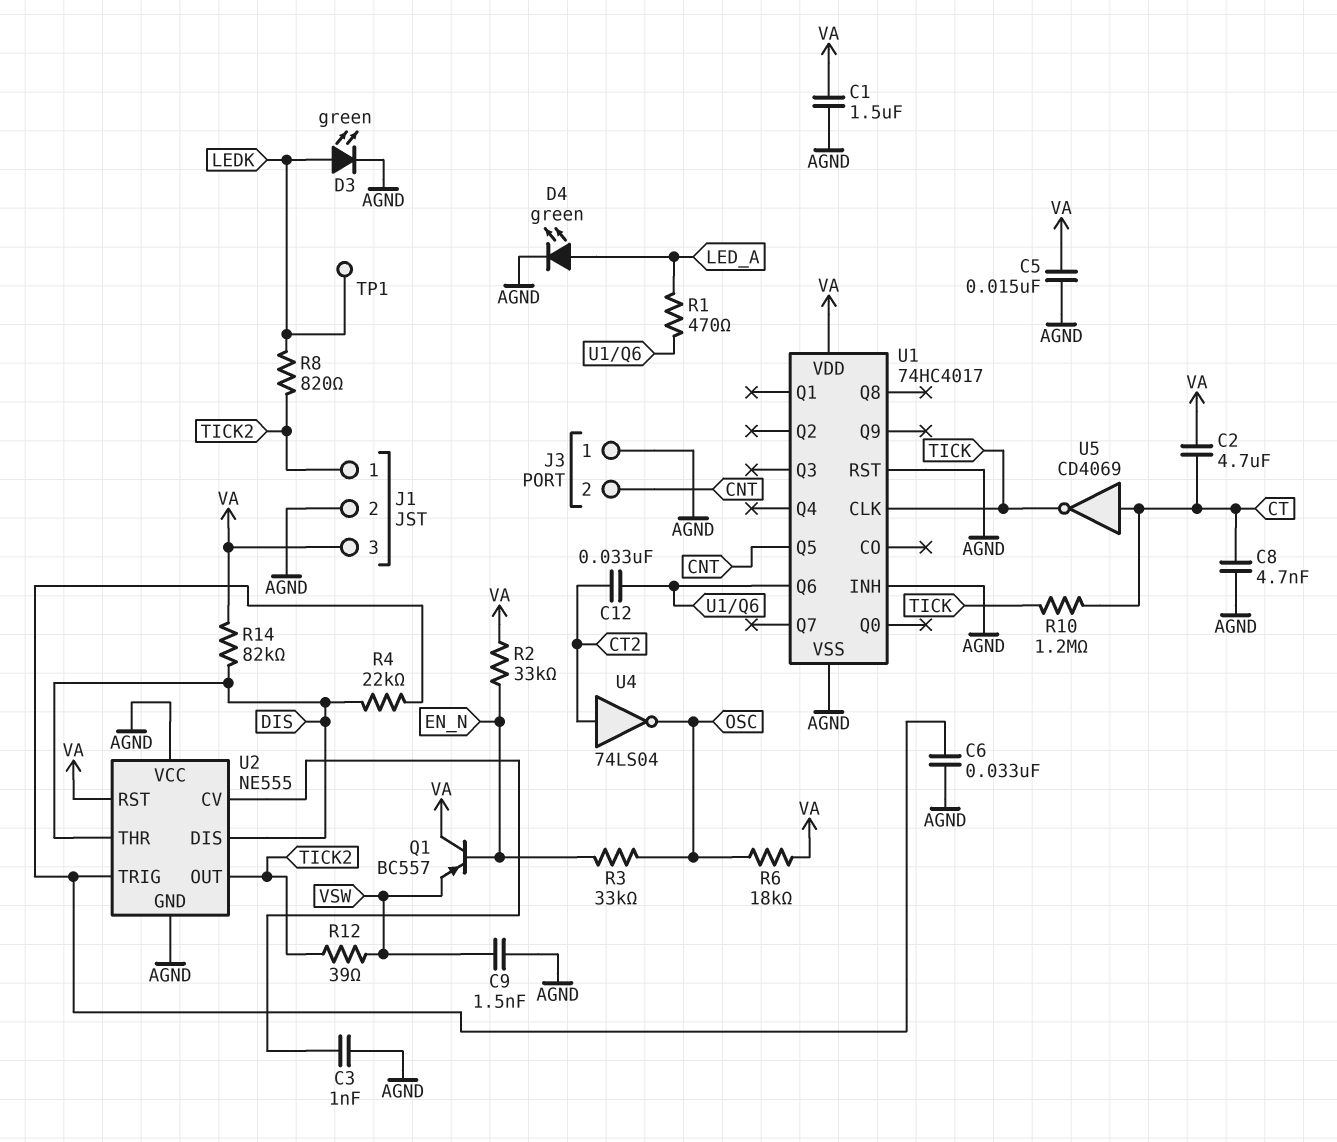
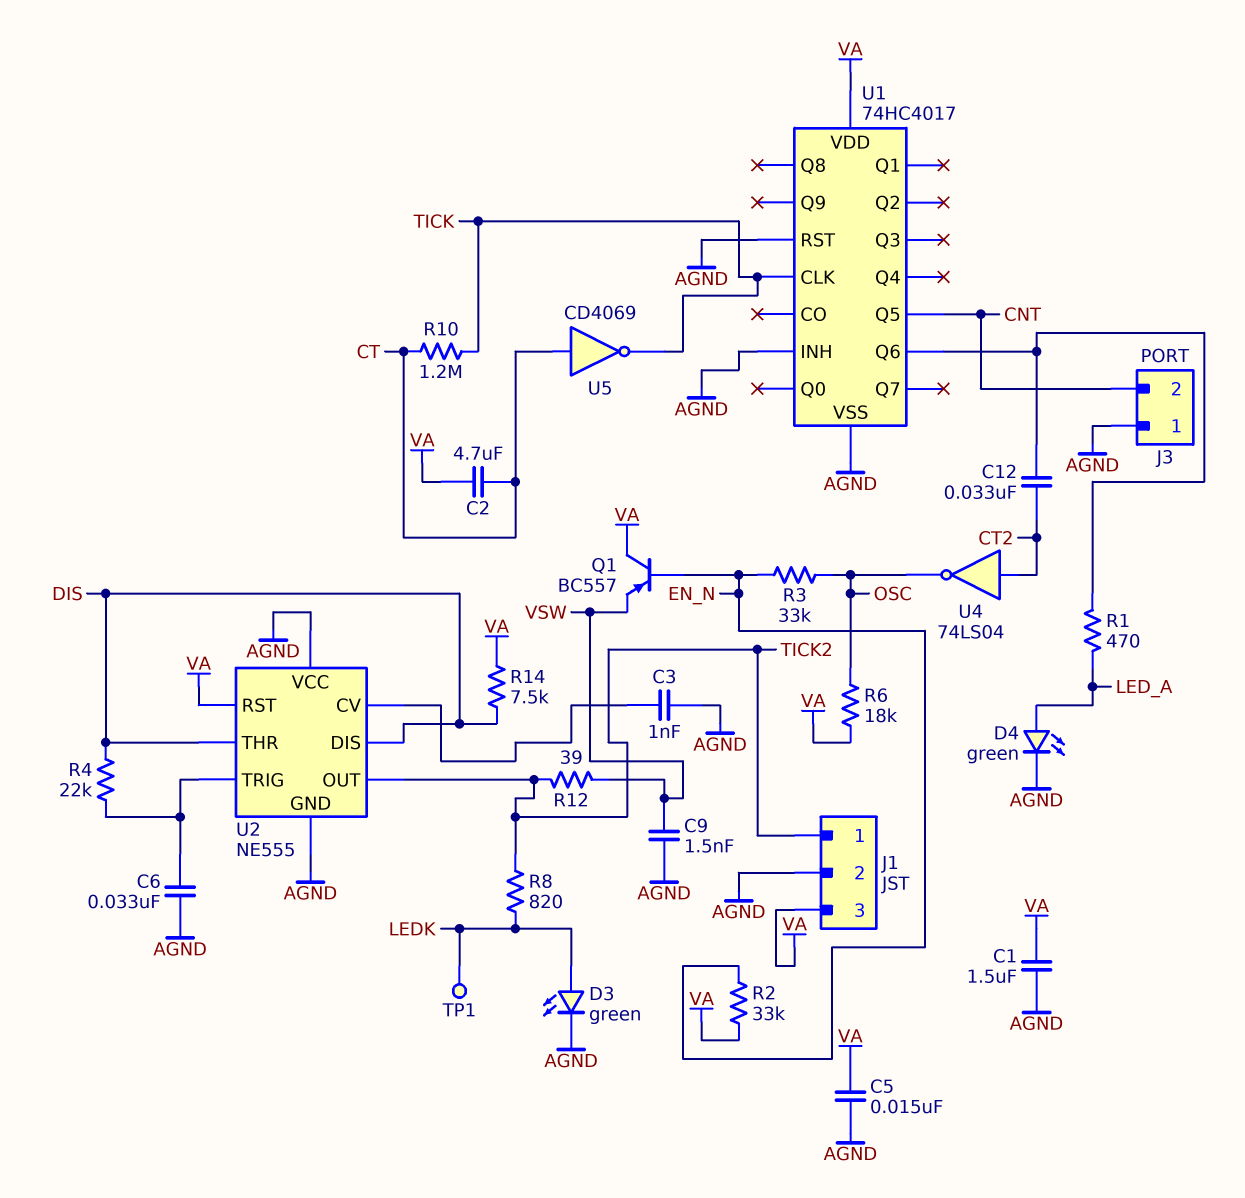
C8: 4.7nF (AGND, CT) -> none
R14: 82k (DIS, VA) -> 7.5k (DIS, VA)

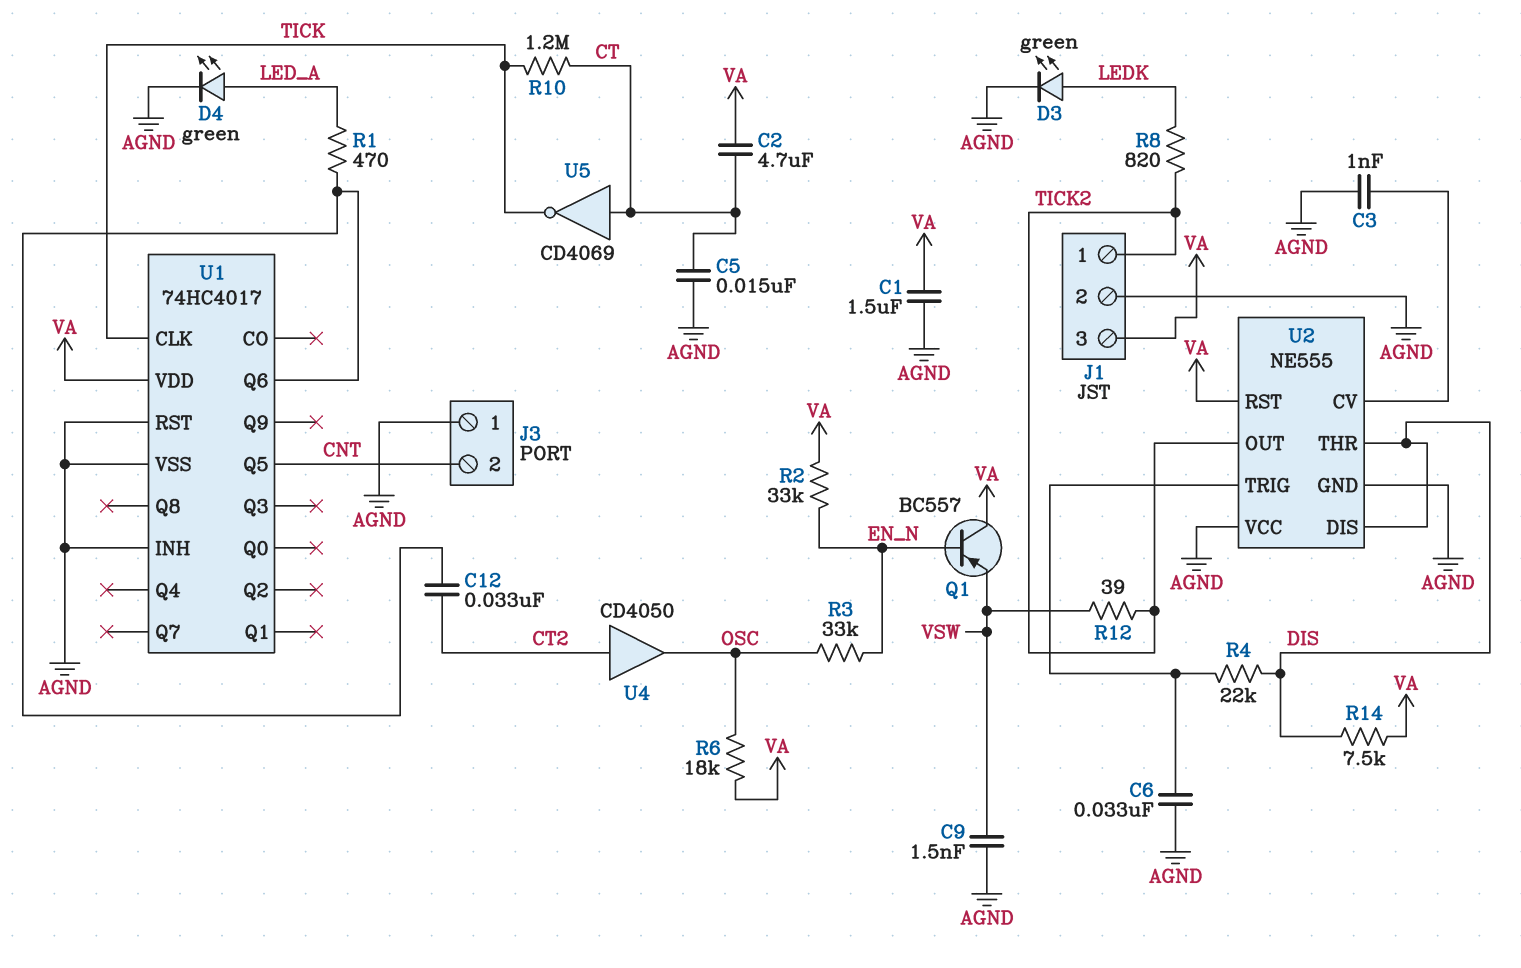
C5: 15nF (AGND, VA) -> 15nF (AGND, CT)
TP1: test point (LEDK) -> none
U4: NOT 74LS04 (in CT2, out OSC) -> buffer CD4050 (in CT2, out OSC)

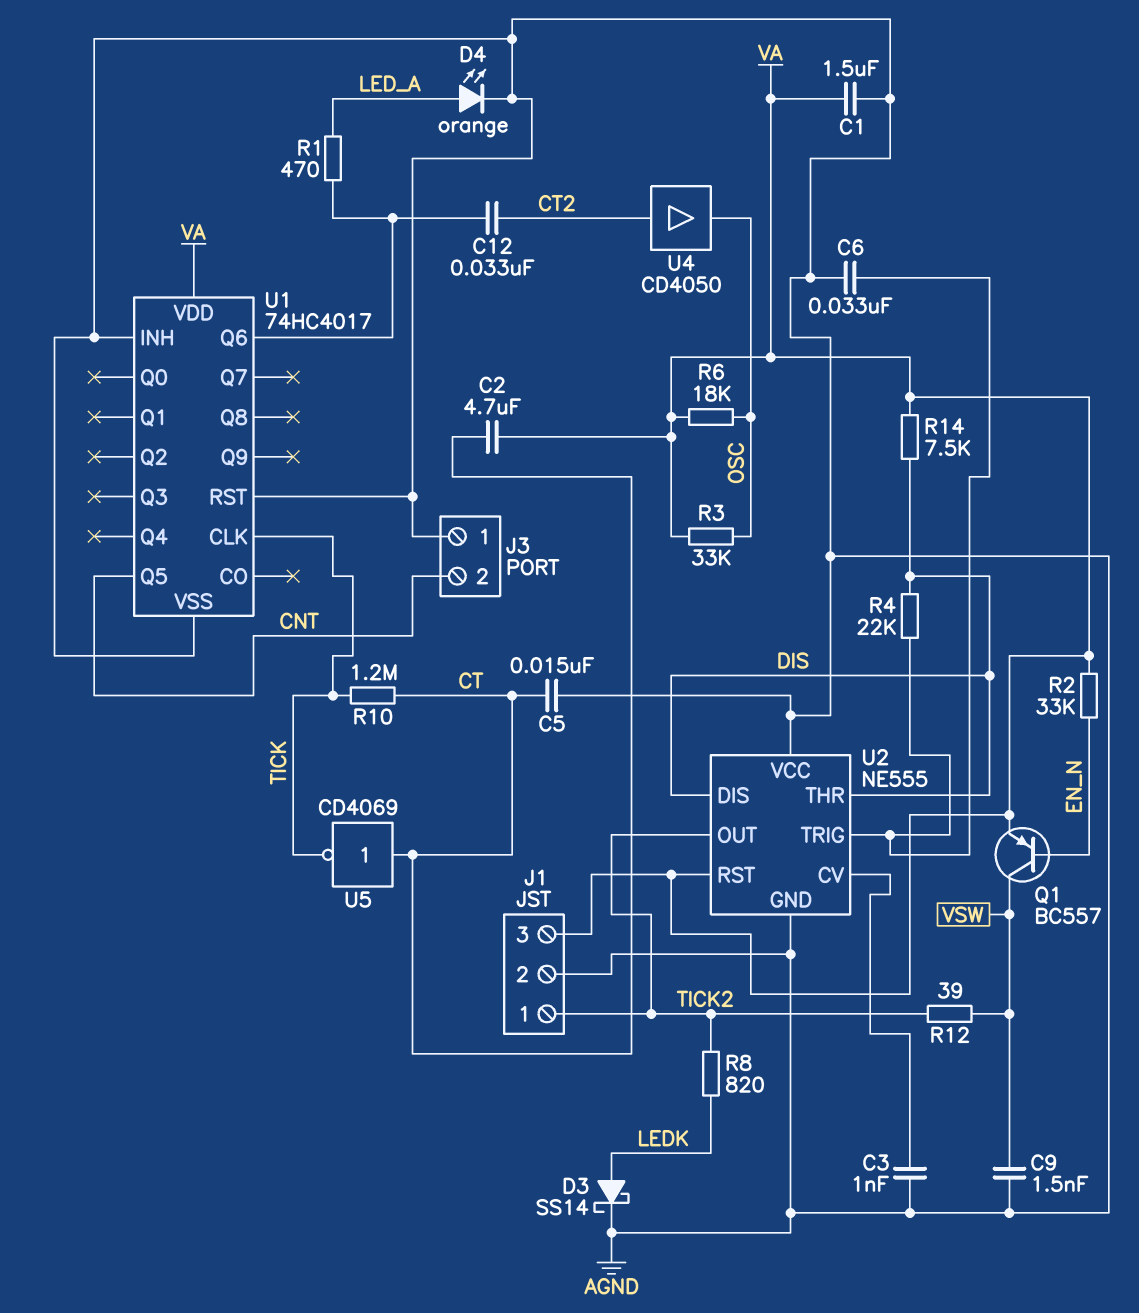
D3: LED green (A LEDK, K AGND) -> schottky SS14 (A LEDK, K AGND)
D4: LED green (A LED_A, K AGND) -> LED orange (A LED_A, K AGND)
Q1: PNP BC557 (B EN_N, C VA, E VSW) -> PNP BC557 (B EN_N, C VSW, E VA)
R3: 33k (EN_N, OSC) -> 33k (OSC, VA)

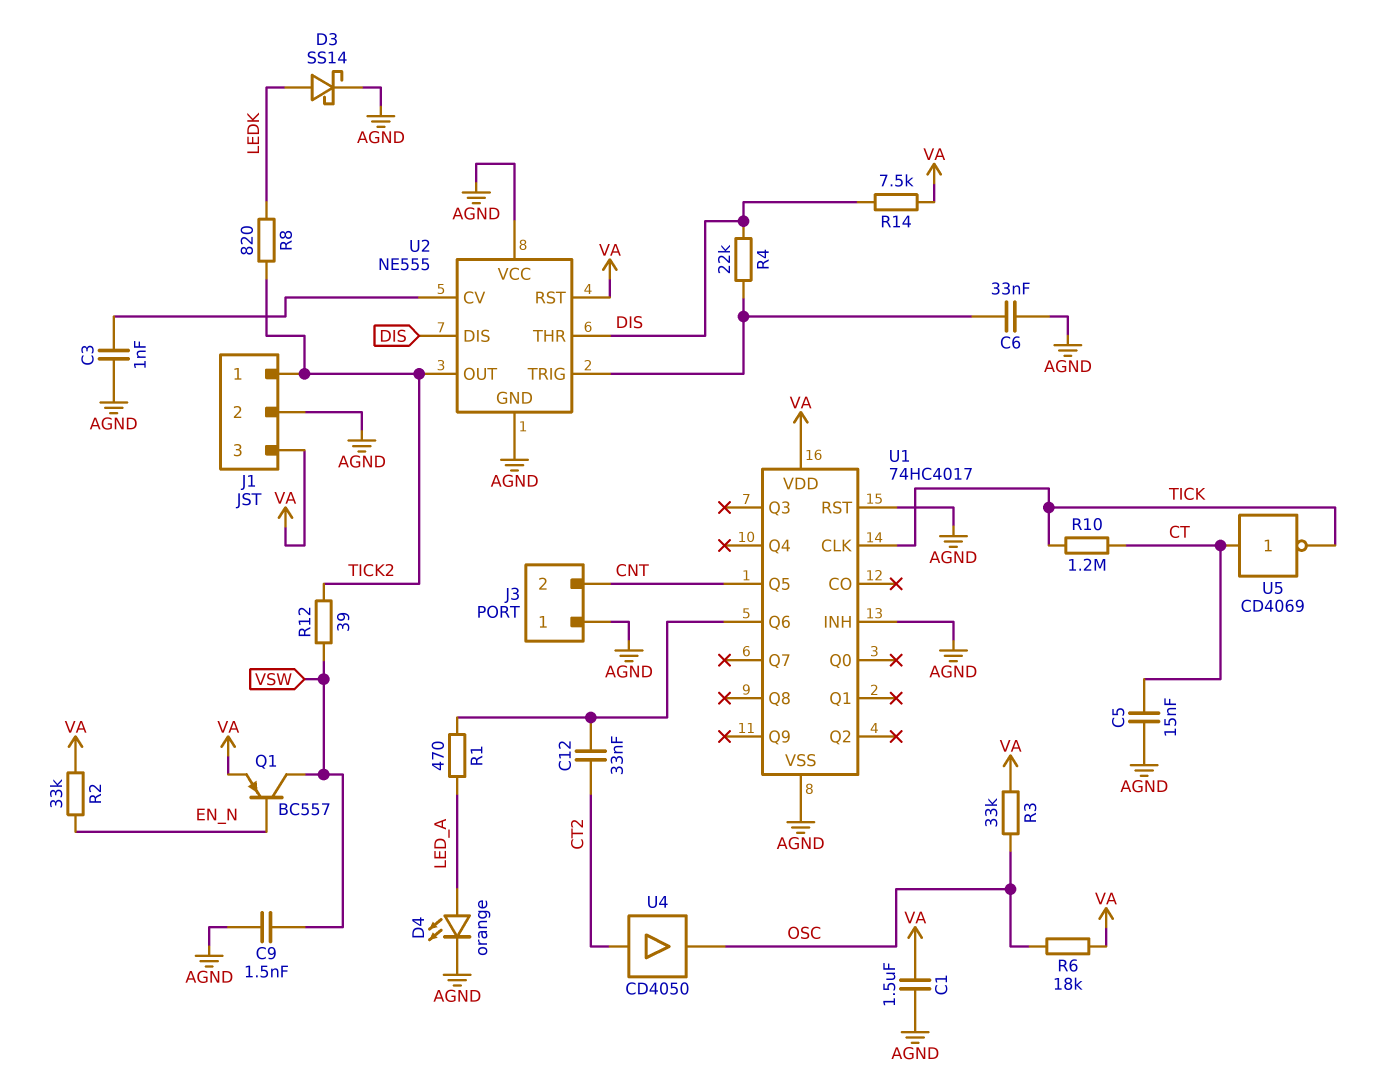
C2: 4.7uF (CT, VA) -> none

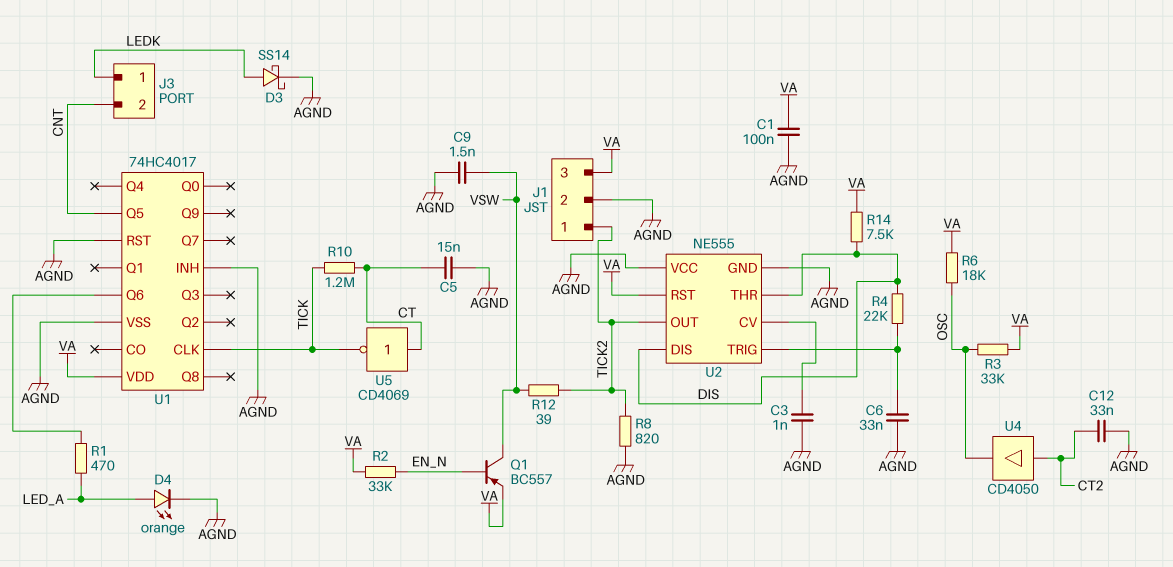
C1: 1.5uF (AGND, VA) -> 100nF (AGND, VA)
C12: 33nF (CT2, U1/Q6) -> 33nF (AGND, CT2)
J3 pin 1: AGND -> LEDK
R8: 820 (LEDK, TICK2) -> 820 (AGND, TICK2)

